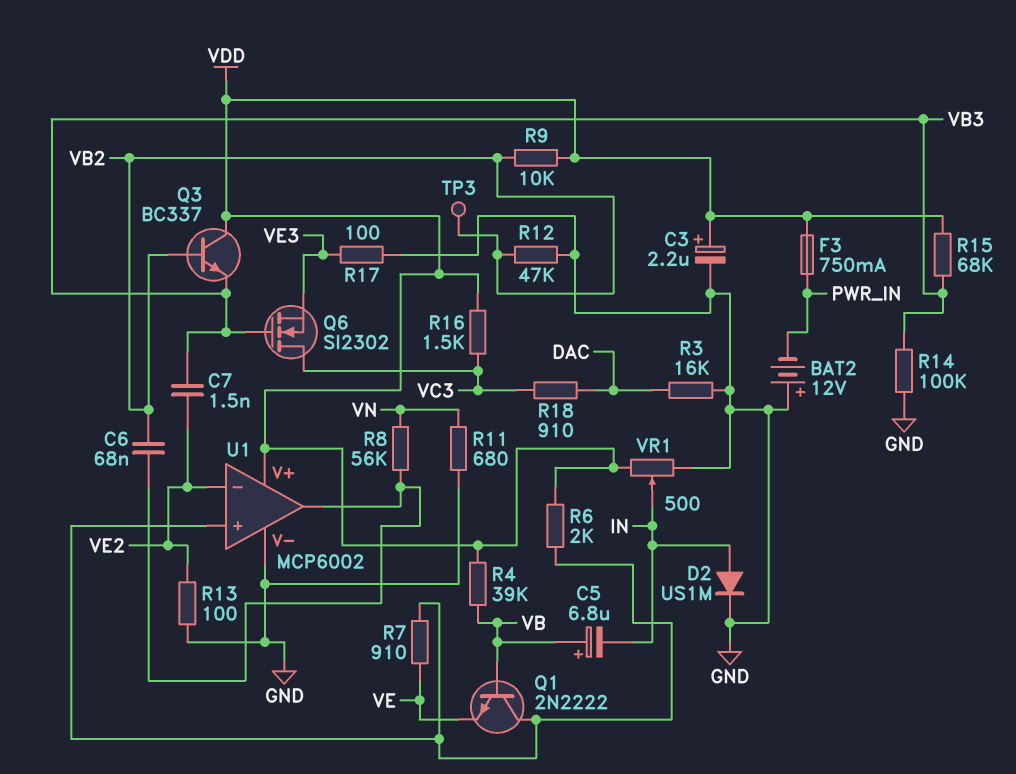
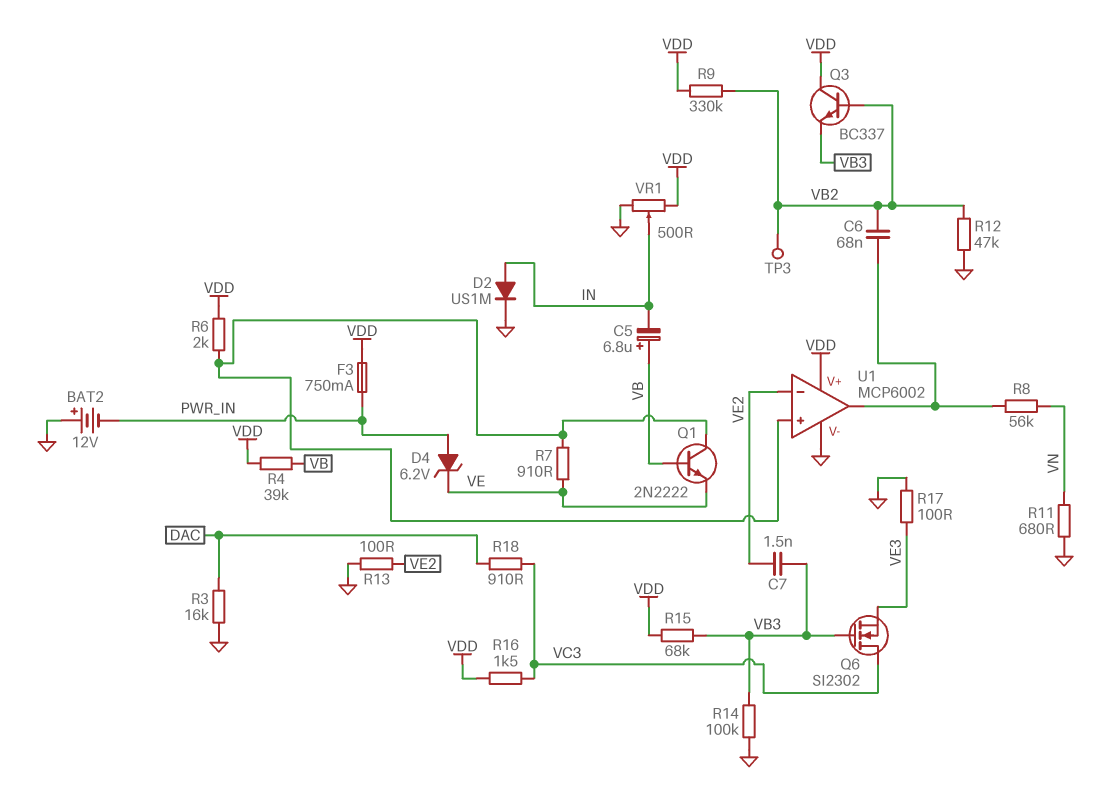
C3: 2.2uF (plus VDD, minus GND) -> none
D4: none -> zener 6.2V (A PWR_IN, K VE)
R9: 10k (VB2, VDD) -> 330k (VB2, VDD)

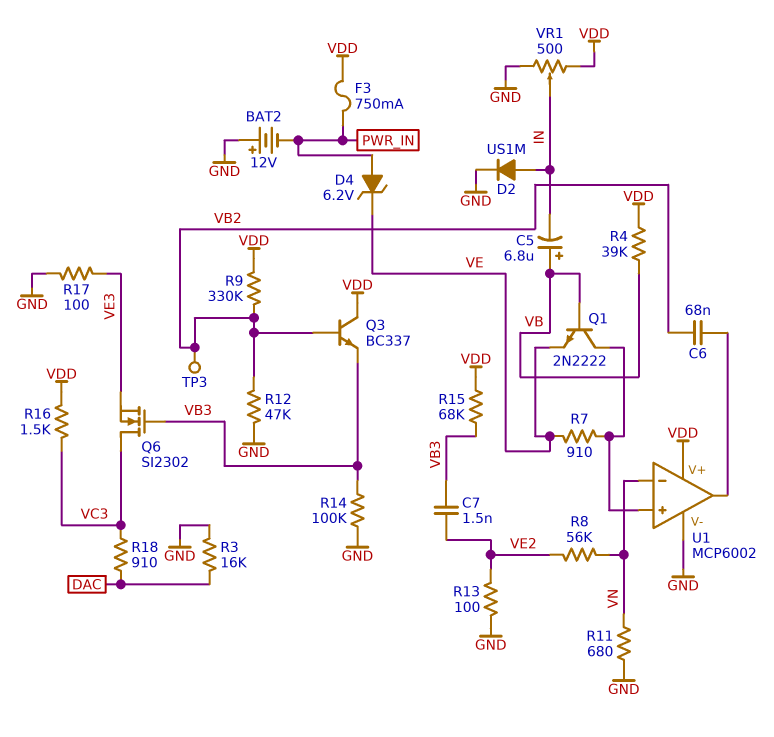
R6: 2k (U1/in+, VDD) -> none
R8: 56k (U1/out, VN) -> 56k (VE2, VN)
U1 pin in-: VE2 -> VN

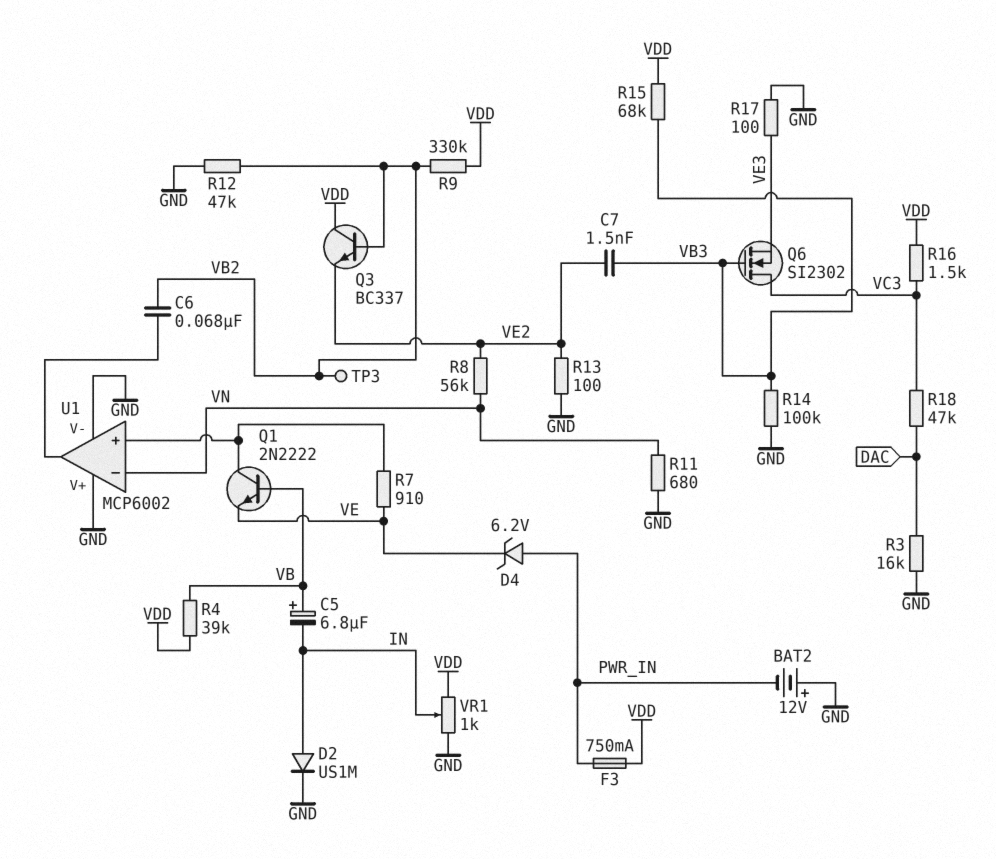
Q3: NPN BC337 (B VB2, C VDD, E VB3) -> NPN BC337 (B VB2, C VDD, E VE2)
R18: 910 (DAC, VC3) -> 47k (DAC, VC3)
U1 pin V+: VDD -> GND
VR1: 500 (GND, VDD, wiper IN) -> 1k (GND, VDD, wiper IN)

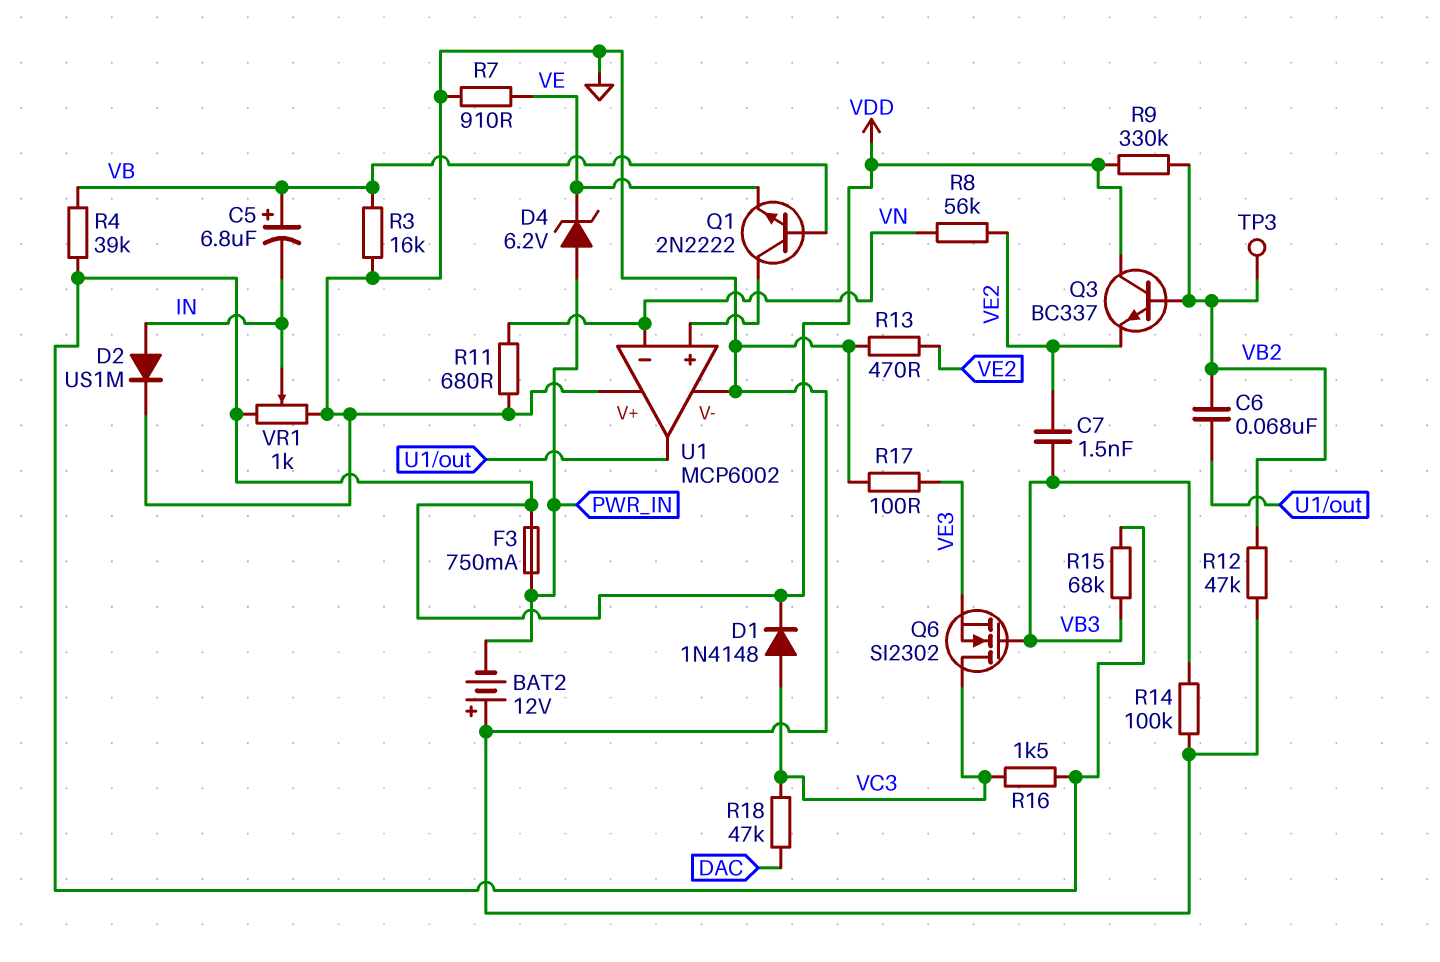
D1: none -> diode 1N4148 (A VC3, K VDD)
R3: 16k (DAC, GND) -> 16k (GND, VB)
R7: 910 (U1/in+, VE) -> 910 (GND, VE)
R13: 100 (GND, VE2) -> 470 (GND, VE2)

